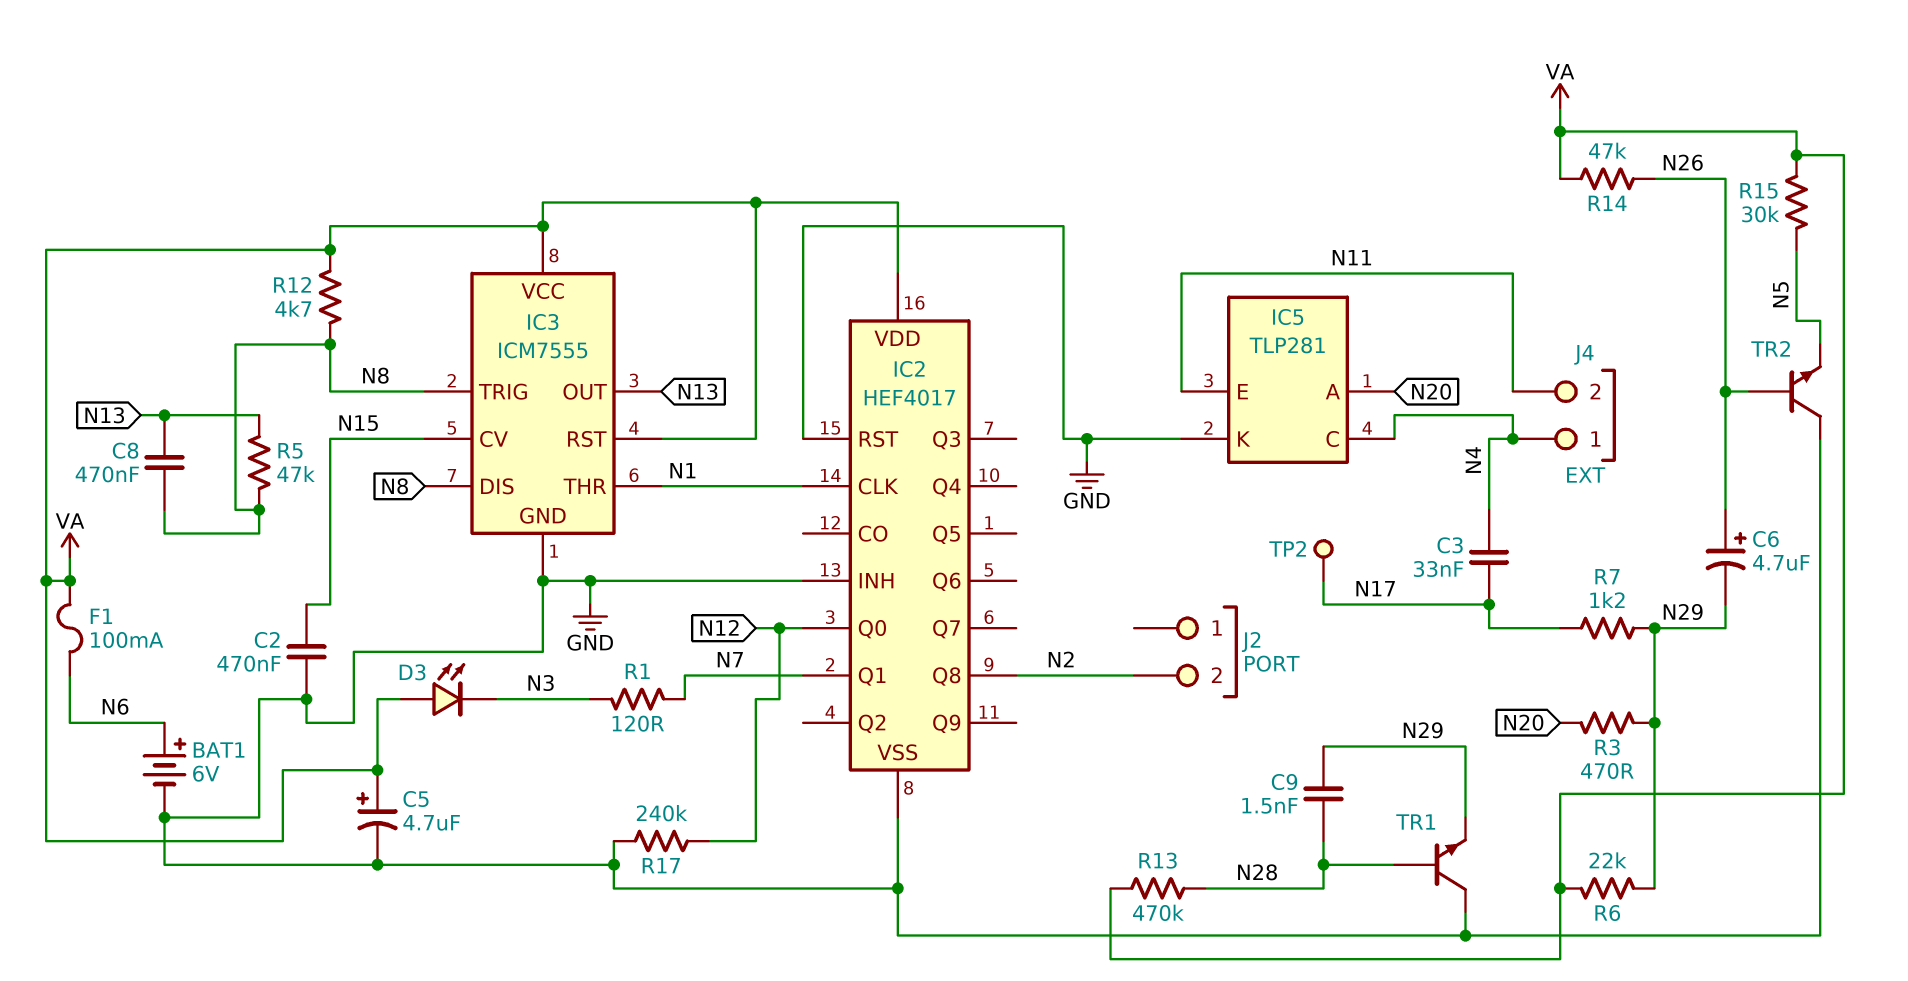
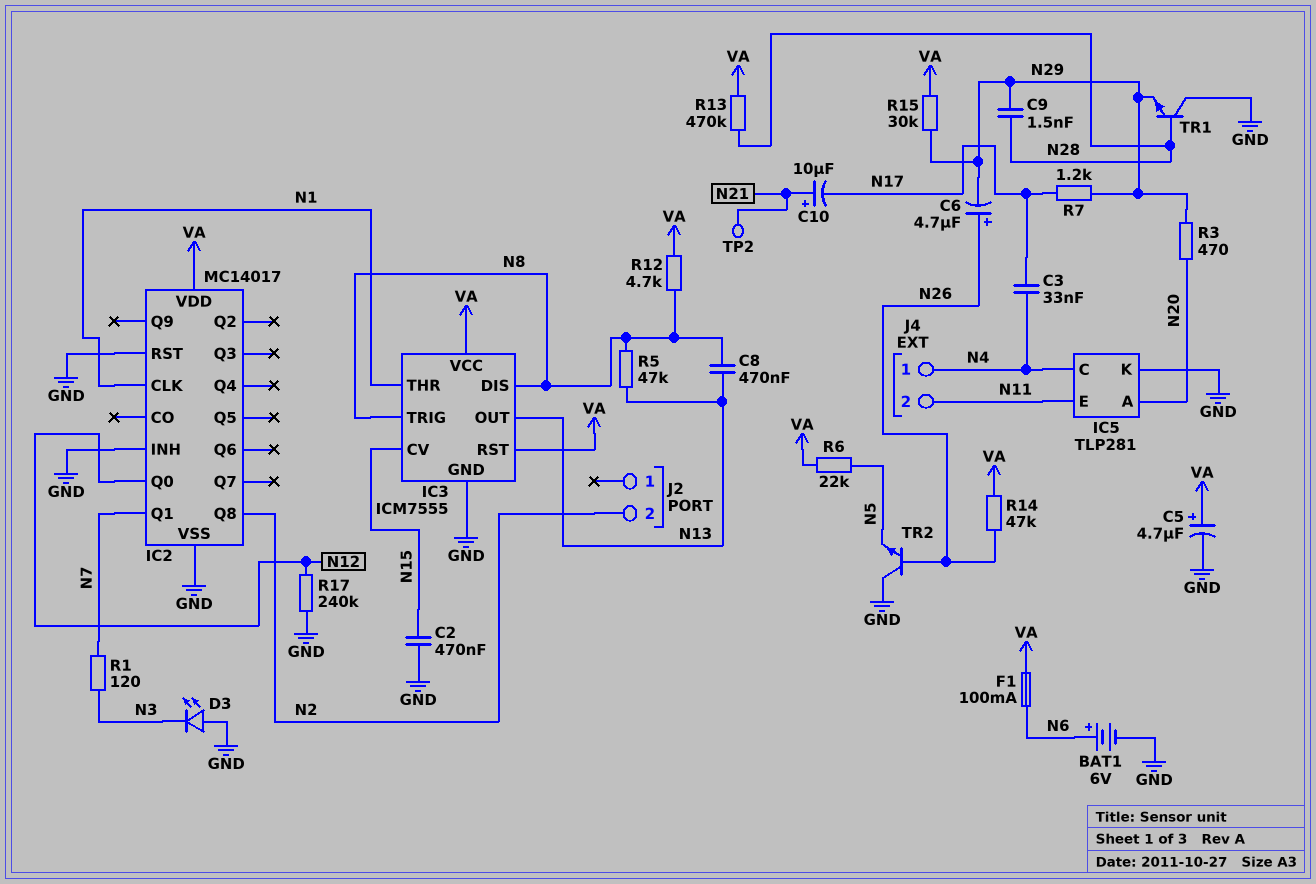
C10: none -> 10uF (plus N21, minus N17)
D3: LED (A VA, K N3) -> LED (A GND, K N3)
IC2: HEF4017 -> MC14017
R6: 22k (N29, VA) -> 22k (N5, VA)
R15: 30k (N5, VA) -> 30k (N29, VA)
TP2: test point (N17) -> test point (N21)

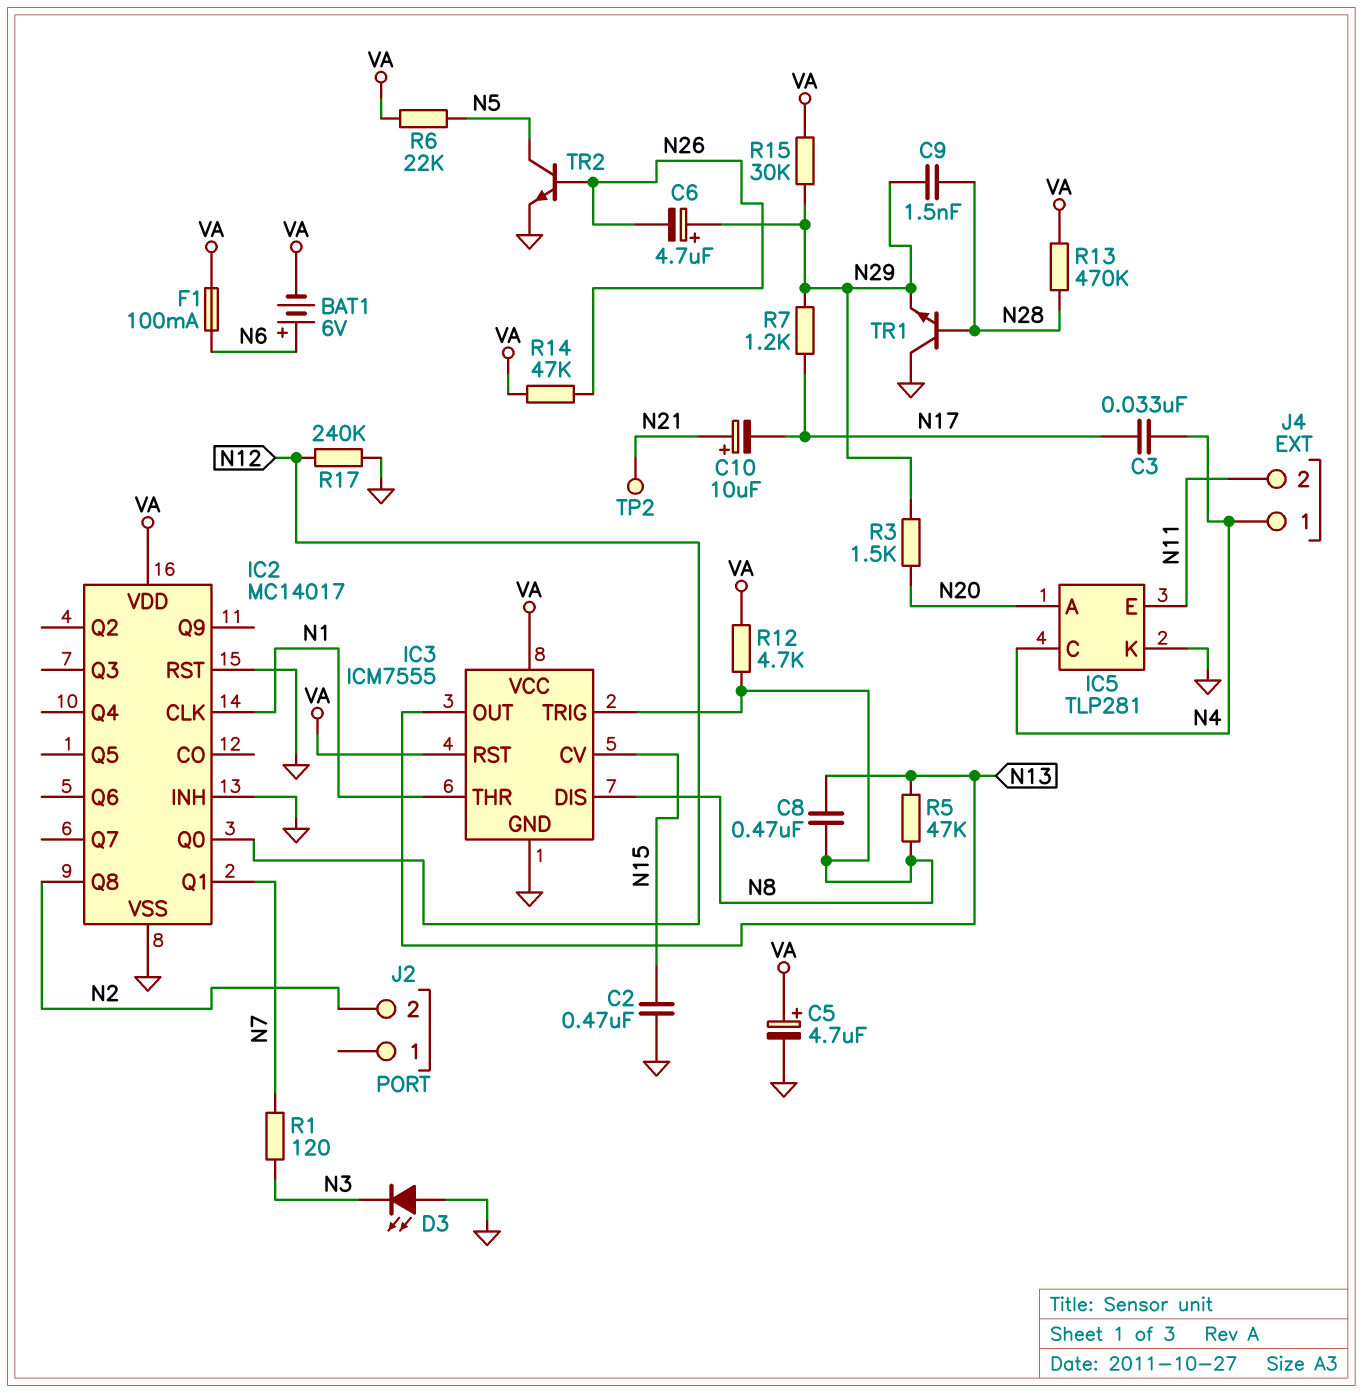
BAT1: 6V (plus N6, minus GND) -> 6V (plus N6, minus VA)
C6: 4.7uF (plus N26, minus N29) -> 4.7uF (plus N29, minus N26)
R3: 470 (N20, N29) -> 1.5k (N20, N29)
TR2: NPN (B N26, C GND, E N5) -> NPN (B N26, C N5, E GND)

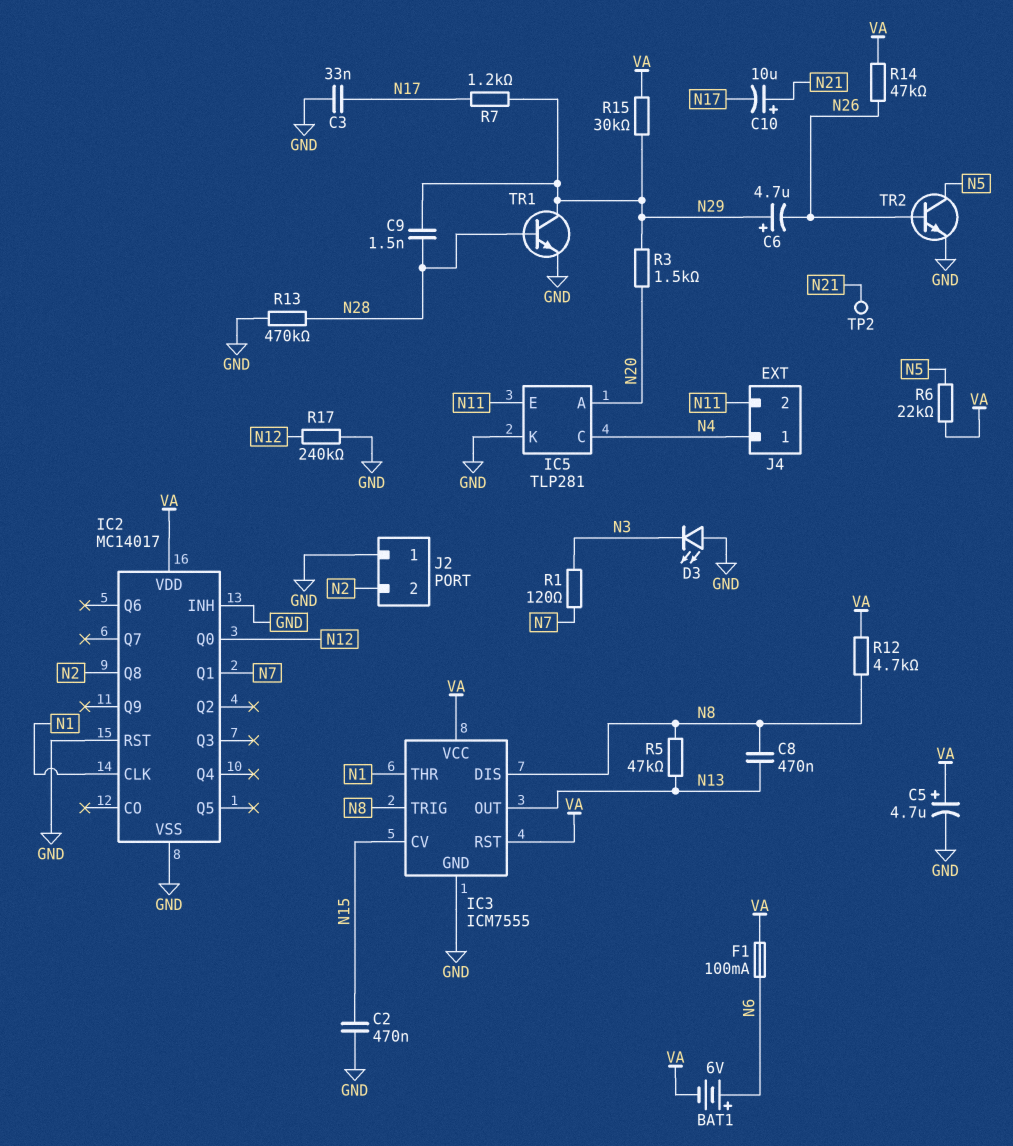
C3: 33nF (N4, N17) -> 33nF (GND, N17)
J2 pin 1: none -> GND
R13: 470k (N28, VA) -> 470k (GND, N28)
TR1: NPN (B N28, C GND, E N29) -> NPN (B N28, C N29, E GND)

